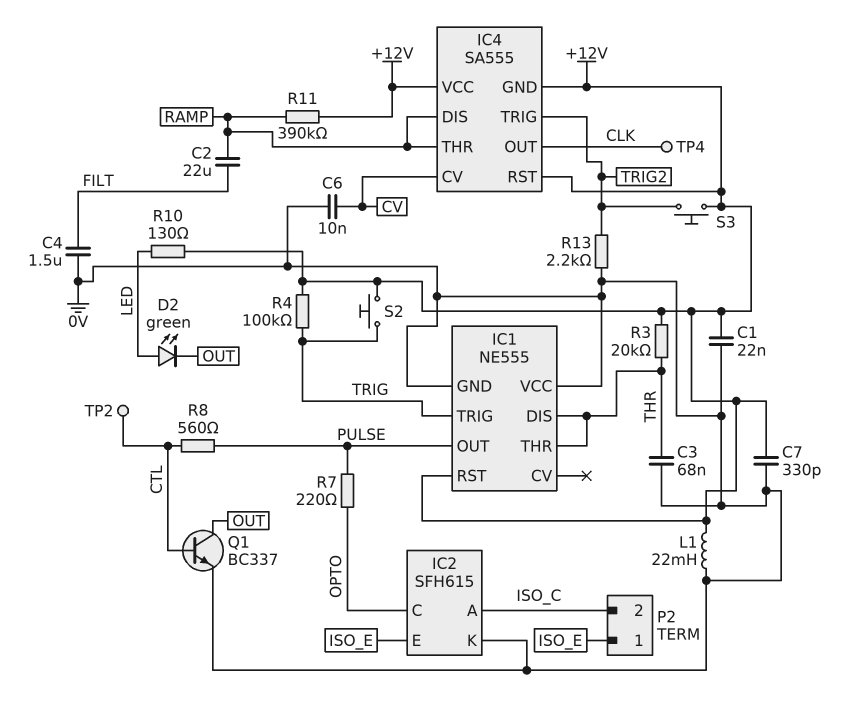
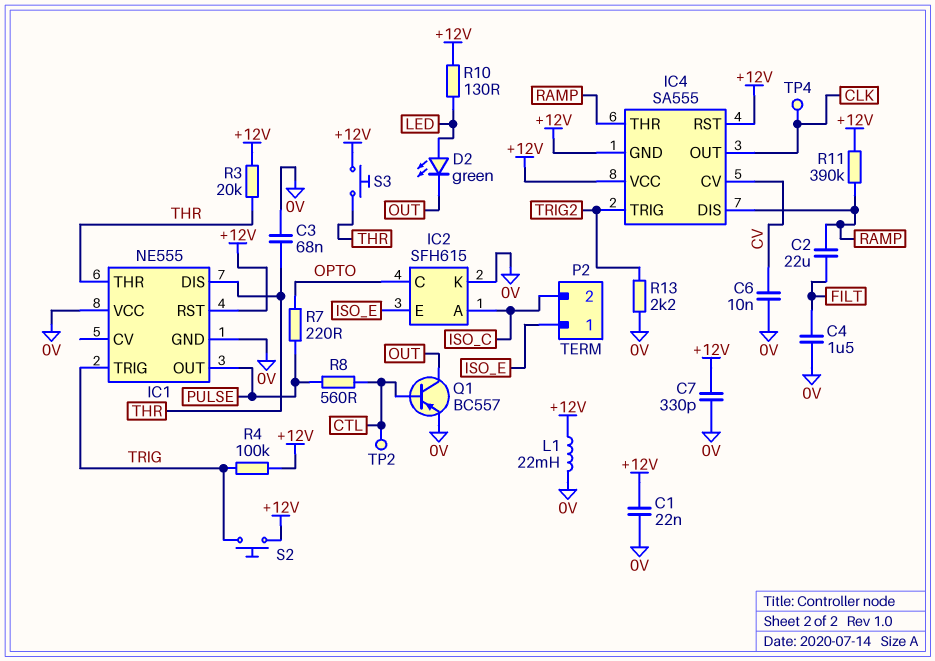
Q1: NPN BC337 (B CTL, C OUT, E 0V) -> PNP BC557 (B CTL, C OUT, E 0V)
S3: button (+12V, TRIG2) -> button (+12V, THR)

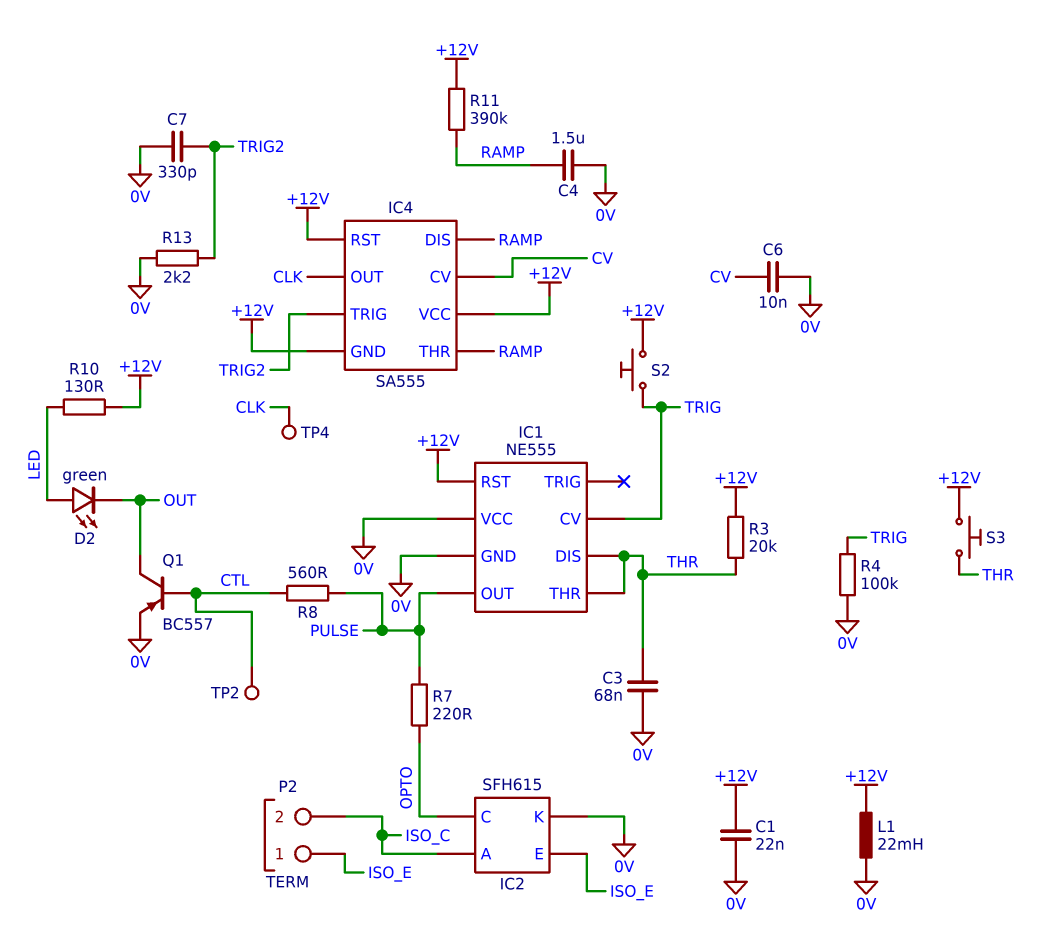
C2: 22uF (FILT, RAMP) -> none
C4: 1.5uF (0V, FILT) -> 1.5uF (0V, RAMP)
C7: 330pF (+12V, 0V) -> 330pF (0V, TRIG2)
IC1 pin CV: none -> TRIG
IC1 pin TRIG: TRIG -> none
R4: 100k (+12V, TRIG) -> 100k (0V, TRIG)

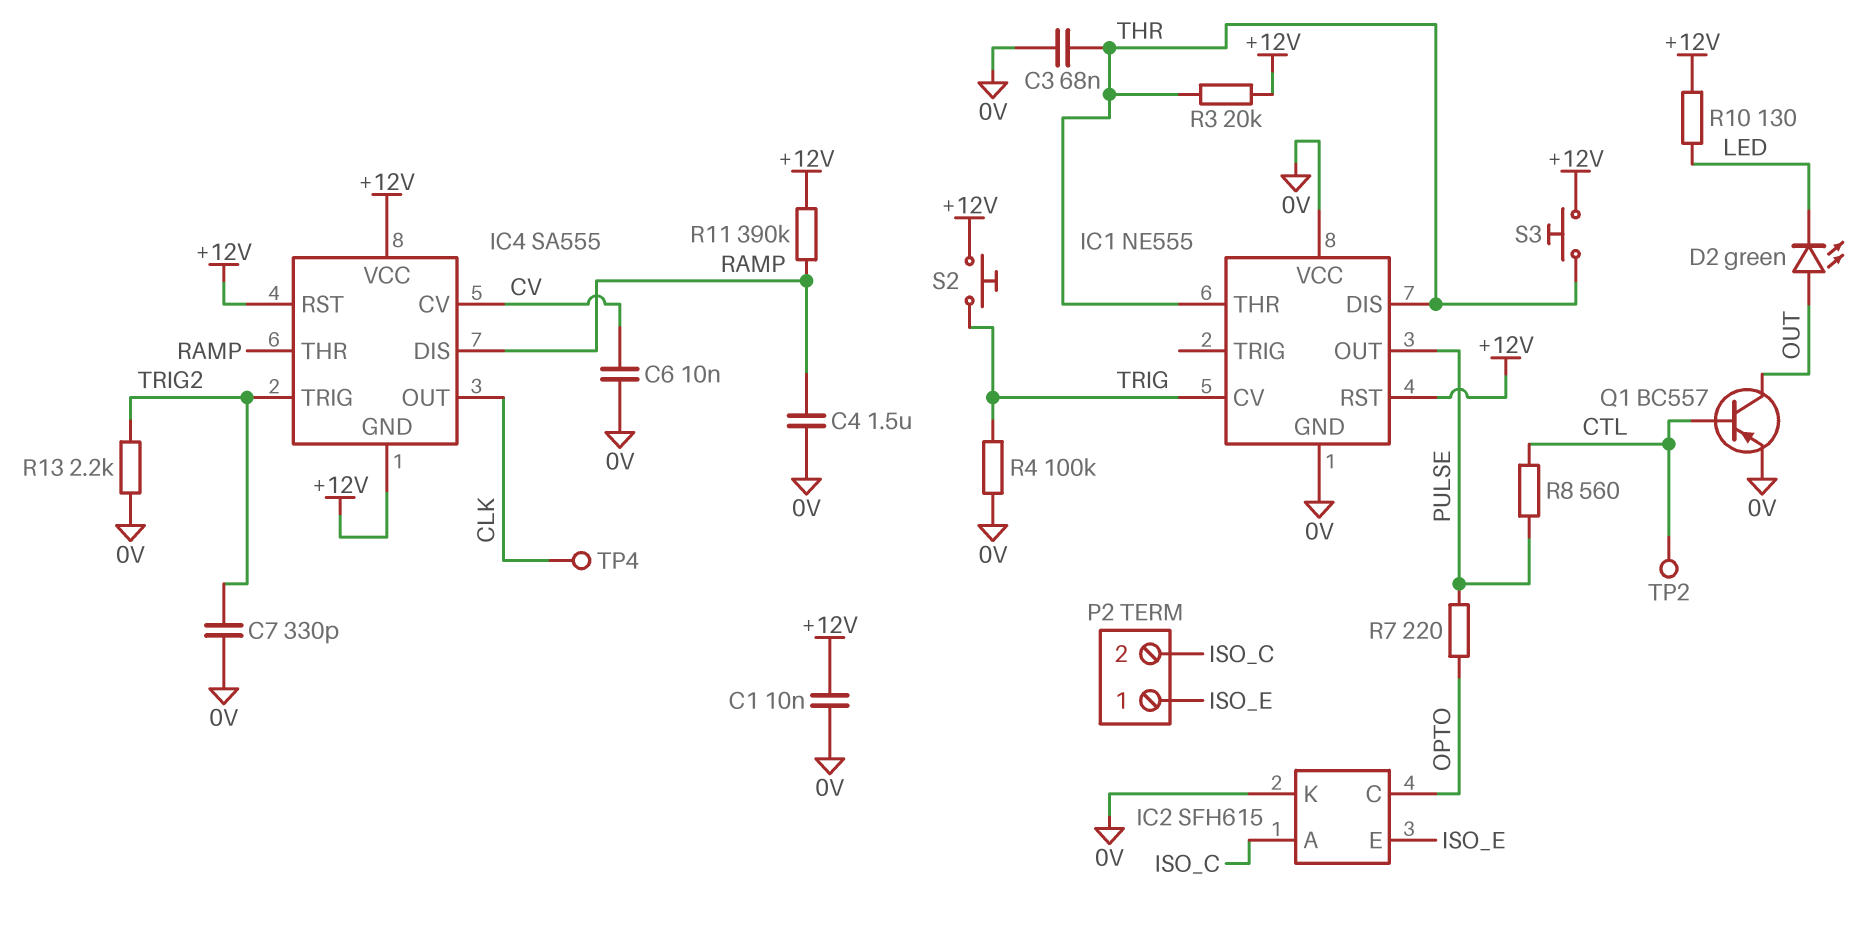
C1: 22nF (+12V, 0V) -> 10nF (+12V, 0V)
D2: LED green (A LED, K OUT) -> LED green (A OUT, K LED)
L1: 22mH (+12V, 0V) -> none

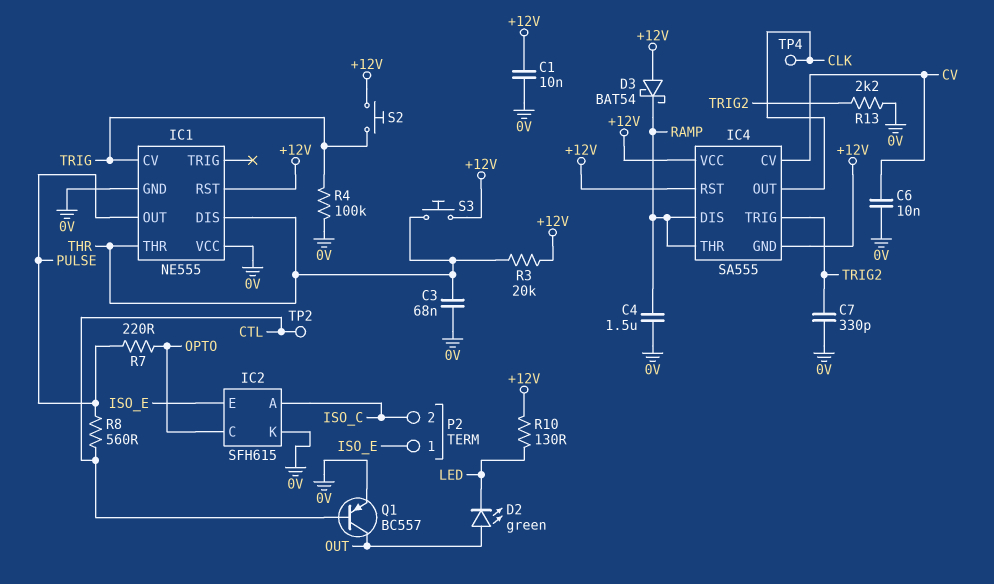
D3: none -> schottky BAT54 (A +12V, K RAMP)
R11: 390k (+12V, RAMP) -> none

